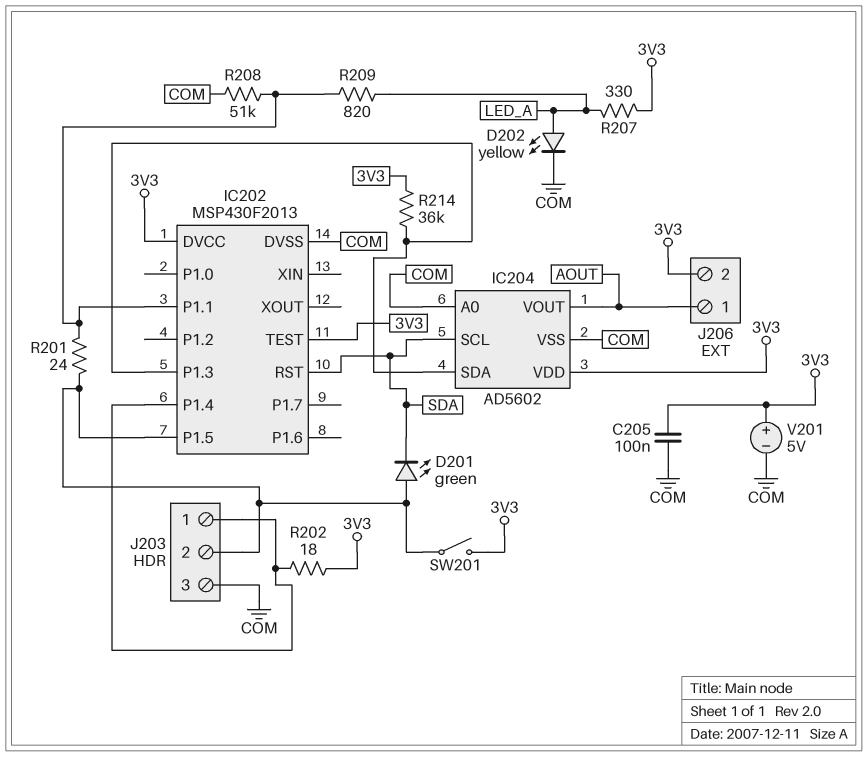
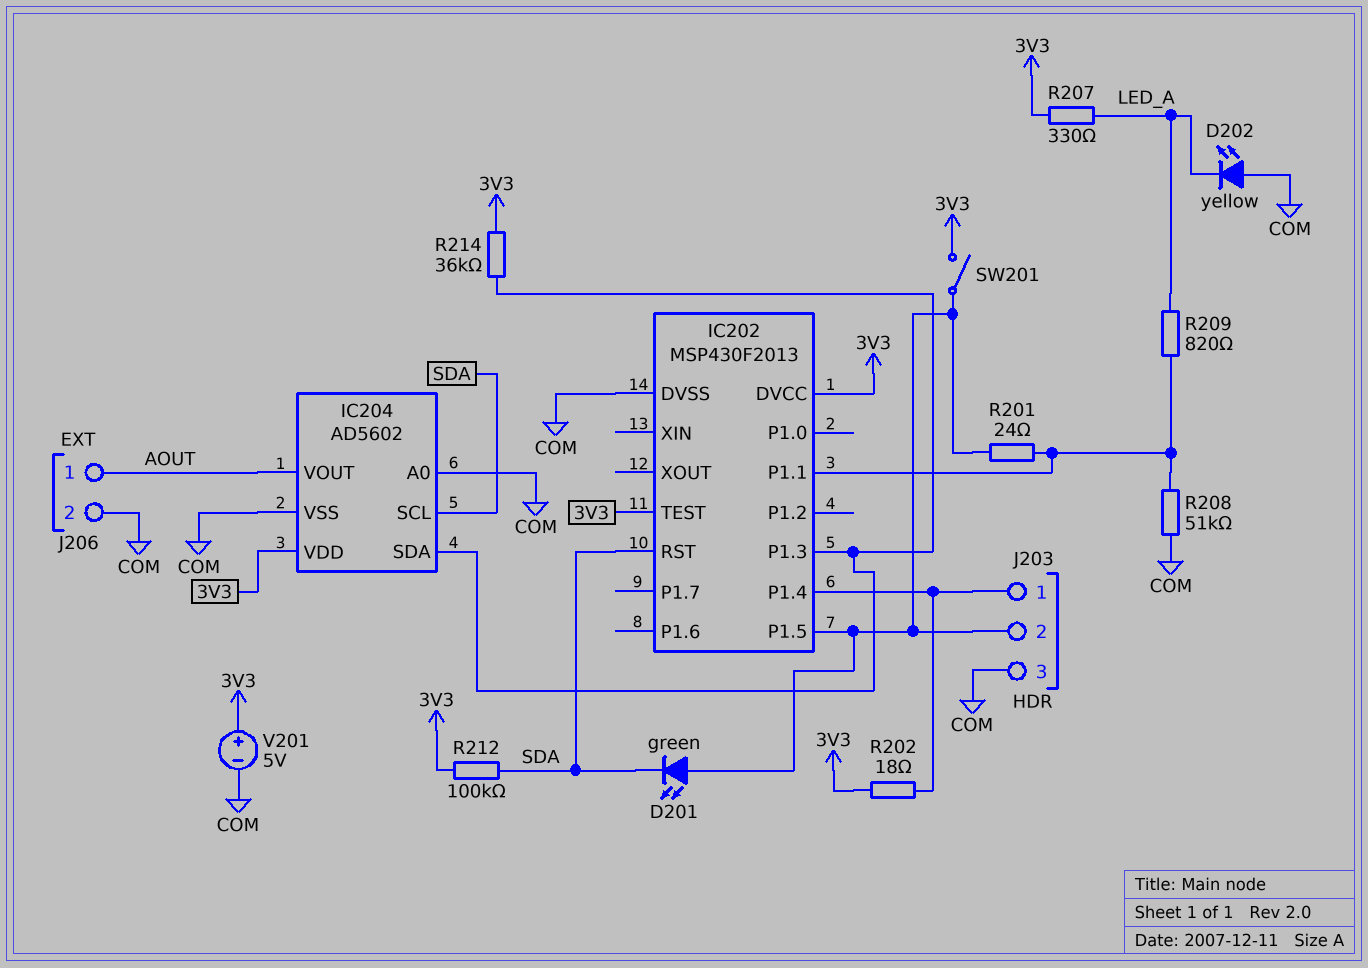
C205: 100nF (3V3, COM) -> none
D202: LED yellow (A LED_A, K COM) -> LED yellow (A COM, K LED_A)
J206 pin 2: 3V3 -> COM
R212: none -> 100k (3V3, SDA)

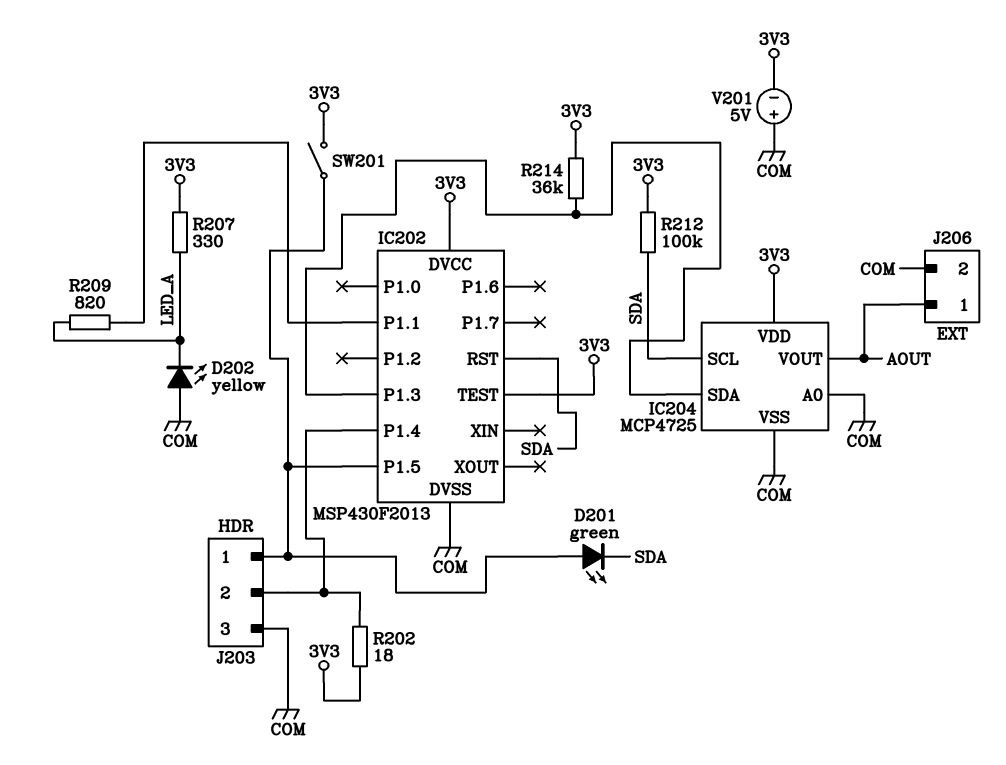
IC204: AD5602 -> MCP4725
J203 pin 1: IC202/P1.4 -> IC202/P1.5
J203 pin 2: IC202/P1.5 -> IC202/P1.4
R201: 24 (IC202/P1.1, IC202/P1.5) -> none
R208: 51k (COM, IC202/P1.1) -> none
V201: 5V (plus 3V3, minus COM) -> 5V (plus COM, minus 3V3)

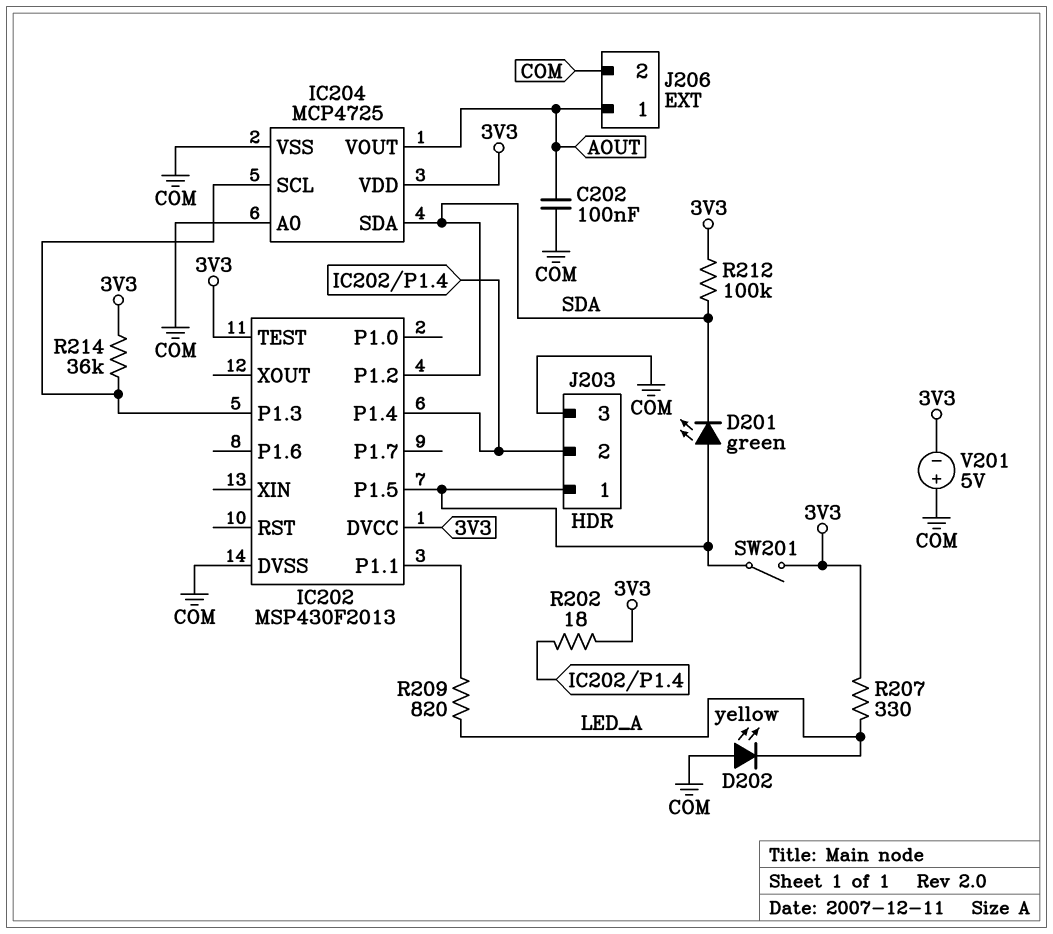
C202: none -> 100nF (AOUT, COM)
IC202 pin P1.2: none -> SDA
IC202 pin RST: SDA -> none
IC204 pin SCL: SDA -> IC202/P1.3
IC204 pin SDA: IC202/P1.3 -> SDA

